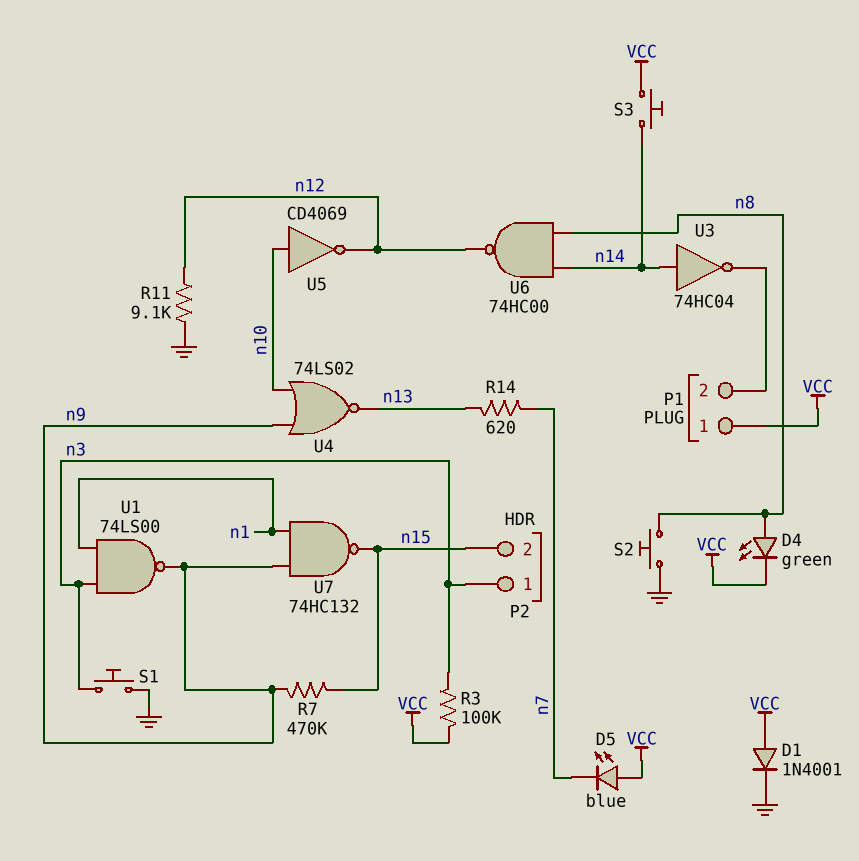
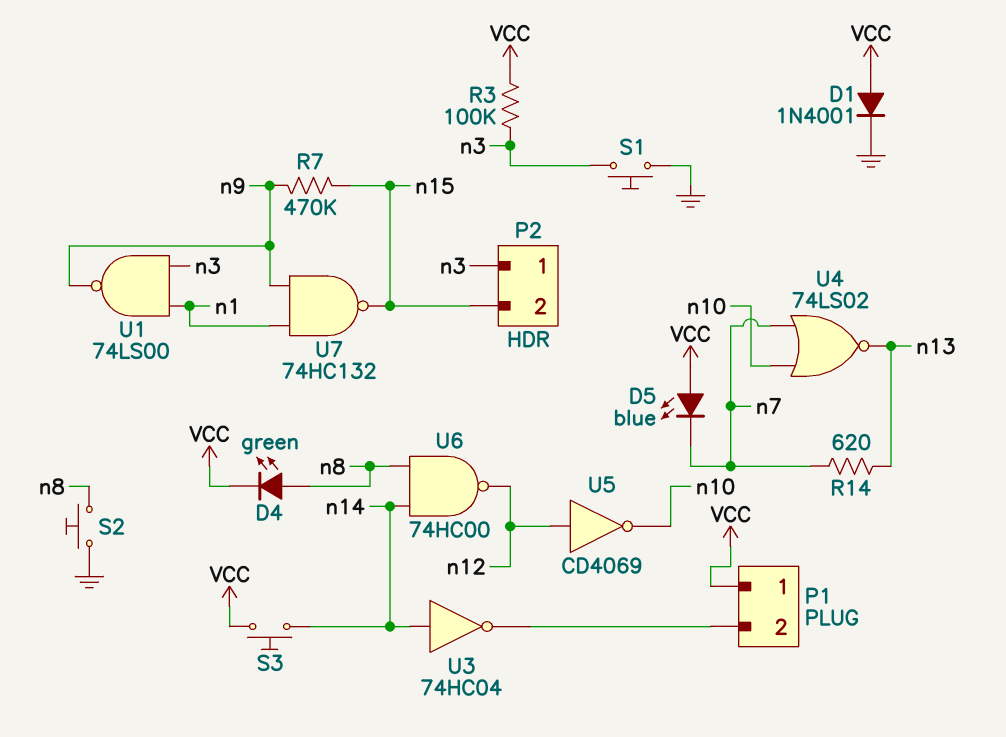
R11: 9.1k (GND, n12) -> none
U4: NOR 74LS02 (in n9, in n10, out n13) -> NOR 74LS02 (in n7, in n10, out n13)
U5: NOT CD4069 (in n10, out n12) -> NOT CD4069 (in n12, out n10)

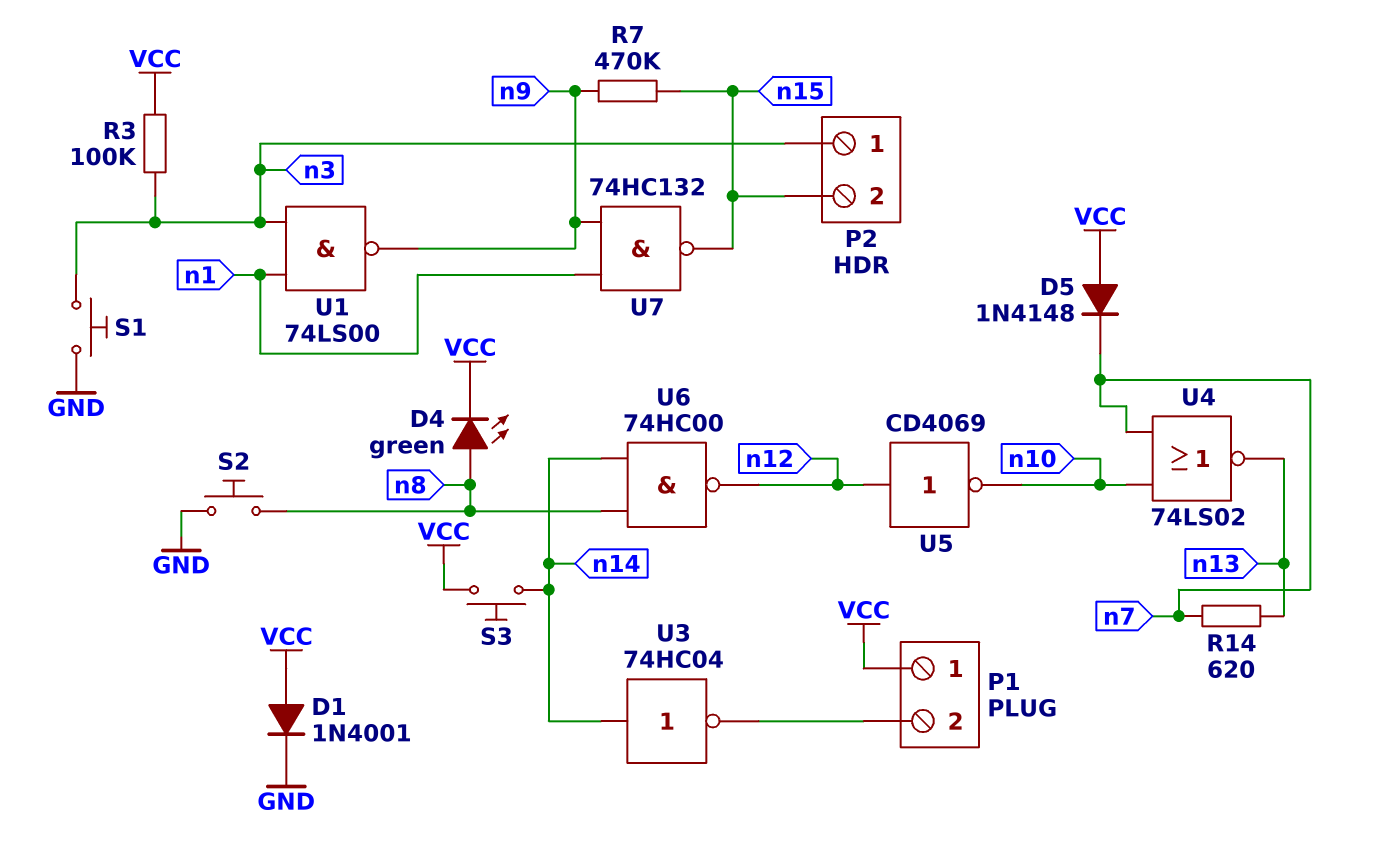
D5: LED blue (A VCC, K n7) -> diode 1N4148 (A VCC, K n7)

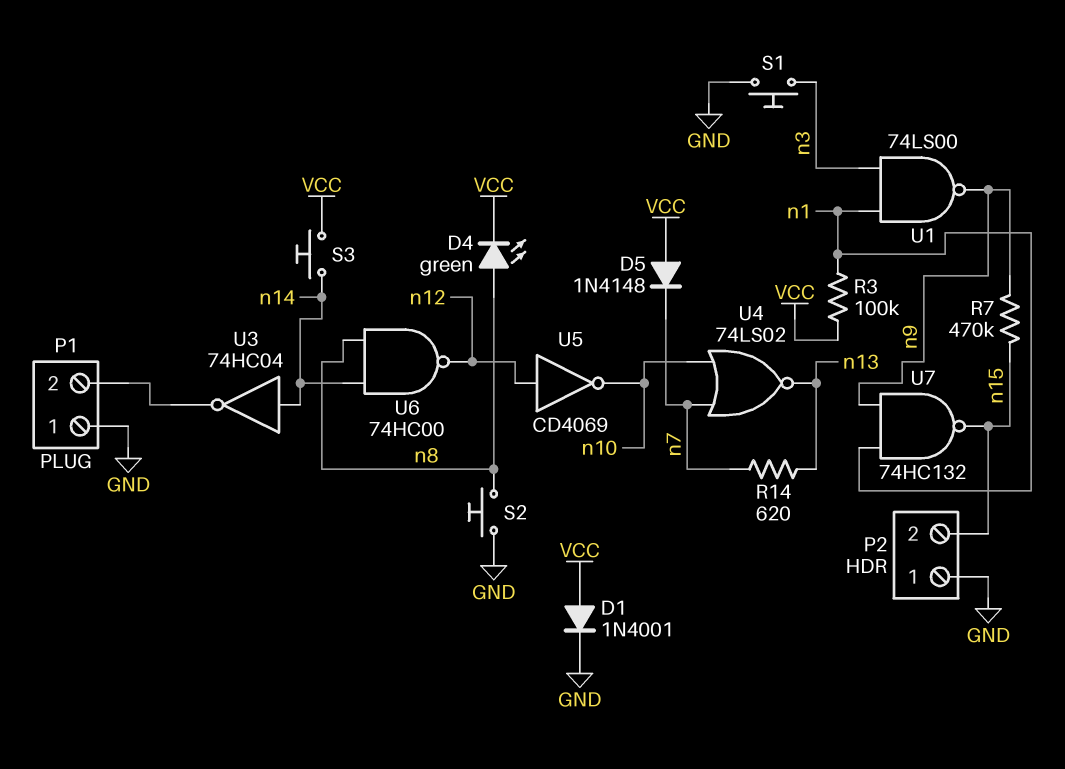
P1 pin 1: VCC -> GND
P2 pin 1: n3 -> GND
R3: 100k (VCC, n3) -> 100k (VCC, n1)

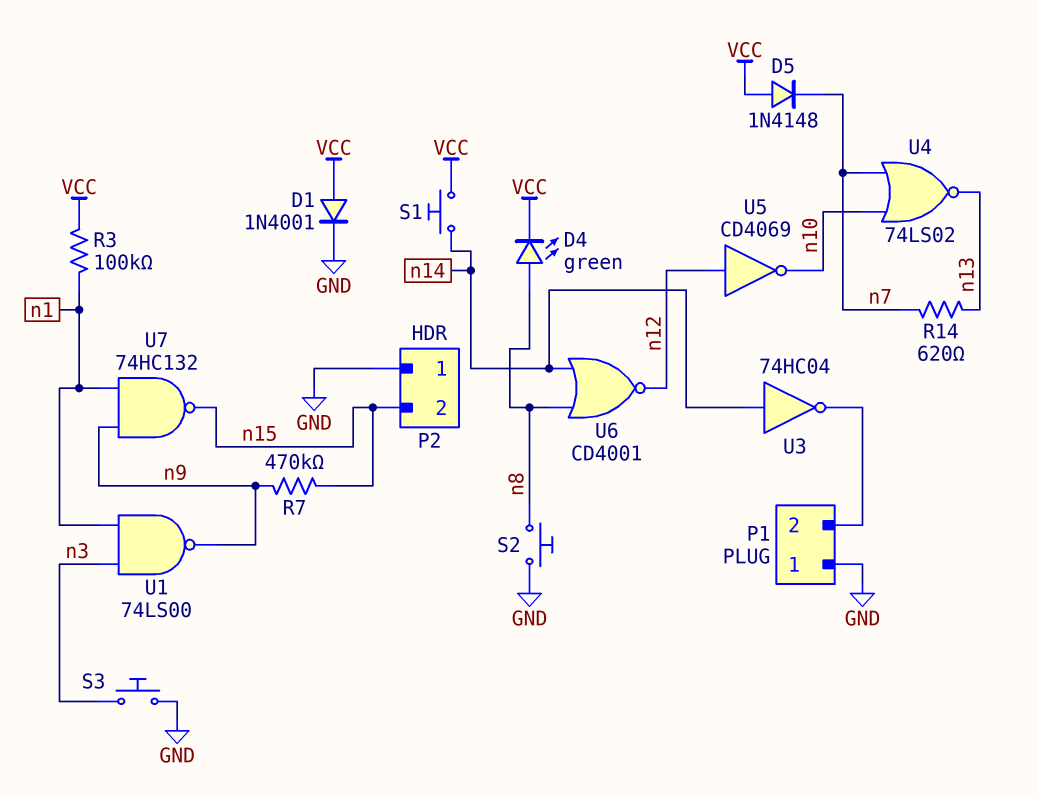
S1: button (GND, n3) -> button (VCC, n14)
S3: button (VCC, n14) -> button (GND, n3)
U6: NAND 74HC00 (in n8, in n14, out n12) -> NOR CD4001 (in n8, in n14, out n12)

